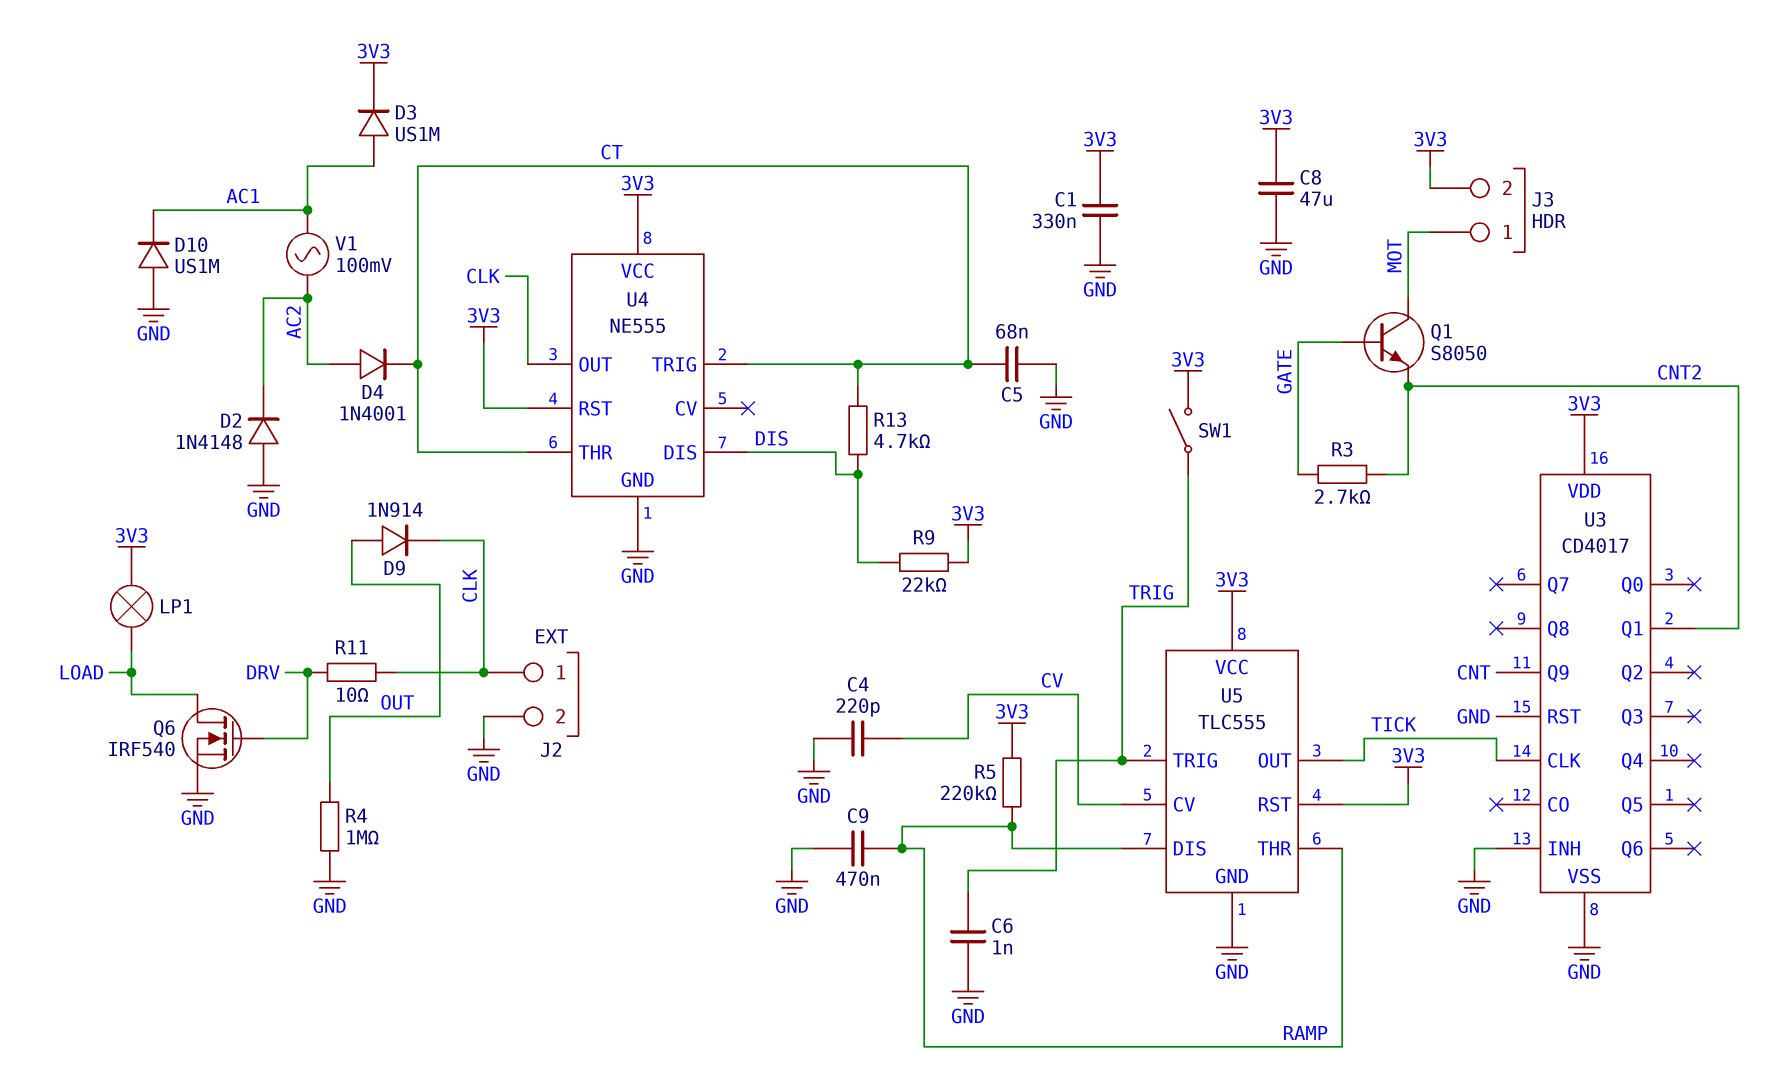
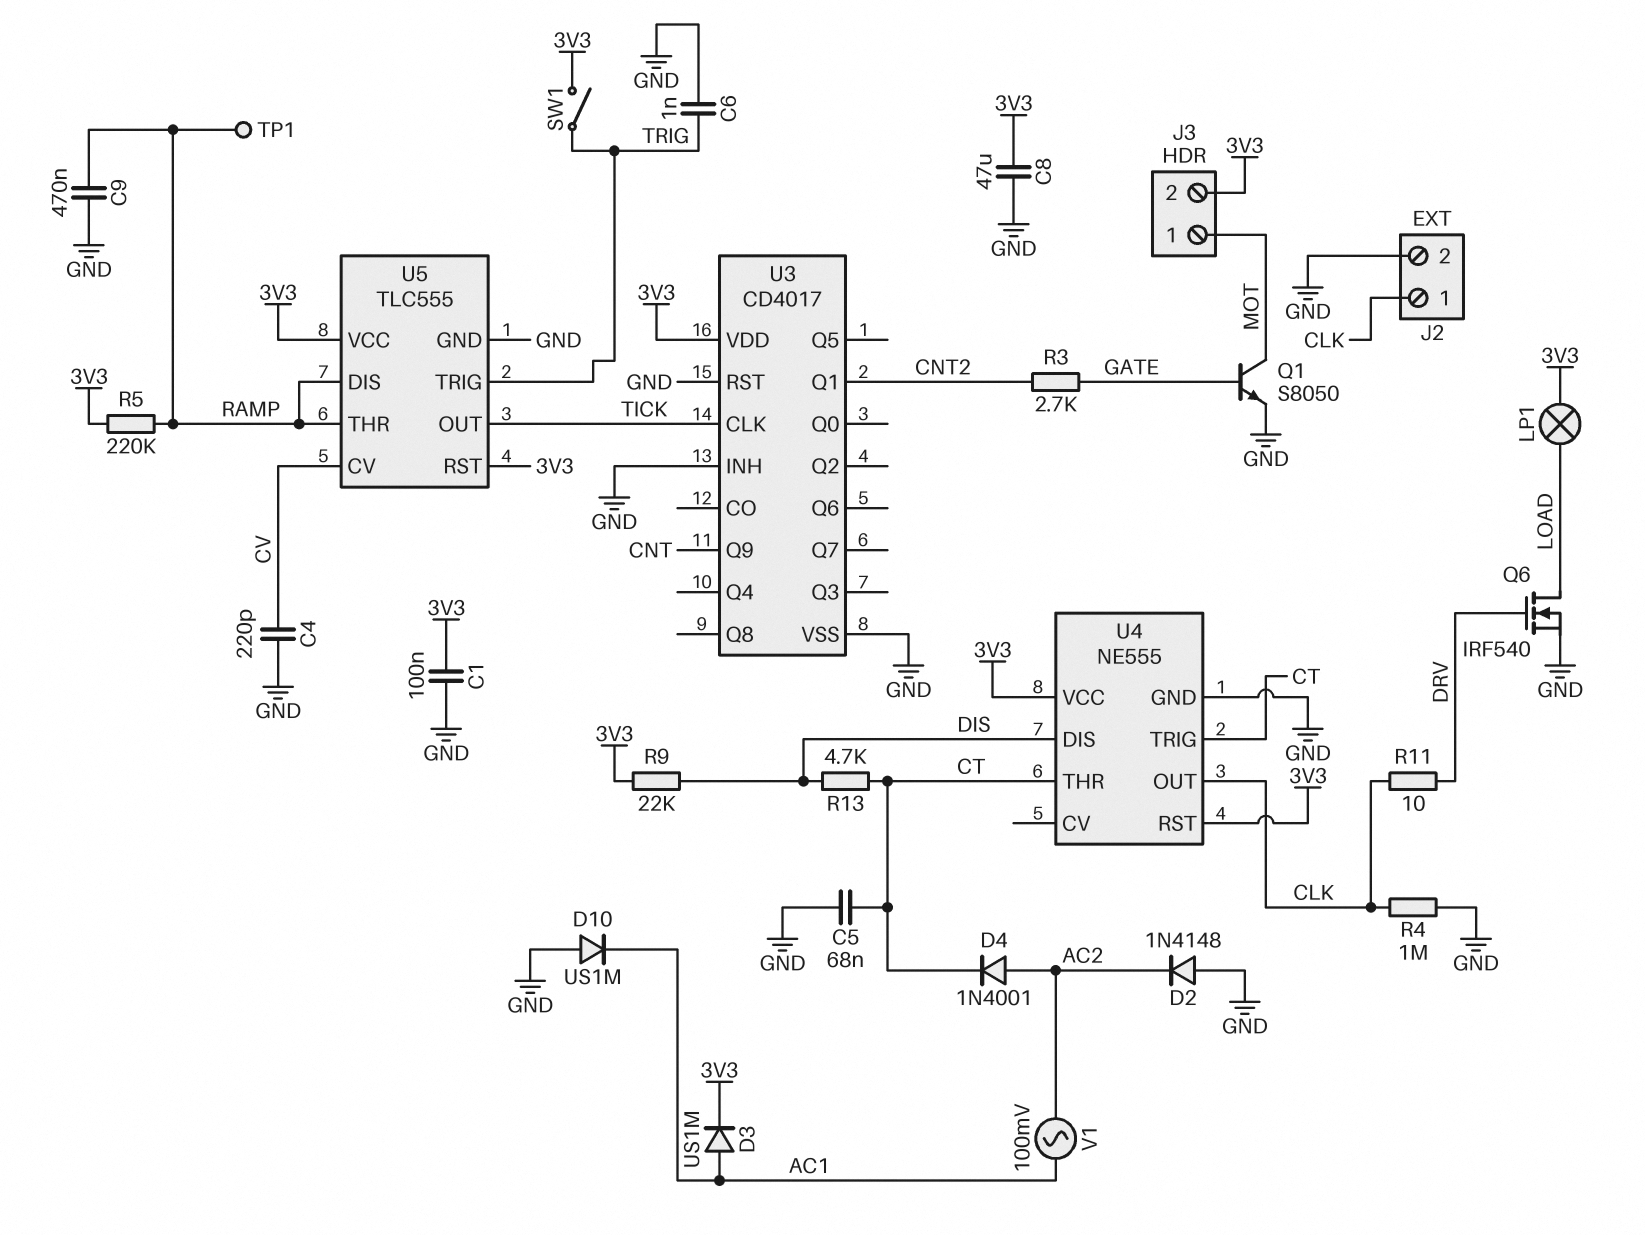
C1: 330nF (3V3, GND) -> 100nF (3V3, GND)
D9: diode 1N914 (A OUT, K CLK) -> none
Q1: NPN S8050 (B GATE, C MOT, E CNT2) -> NPN S8050 (B GATE, C MOT, E GND)
R4: 1M (GND, OUT) -> 1M (CLK, GND)
TP1: none -> test point (RAMP)

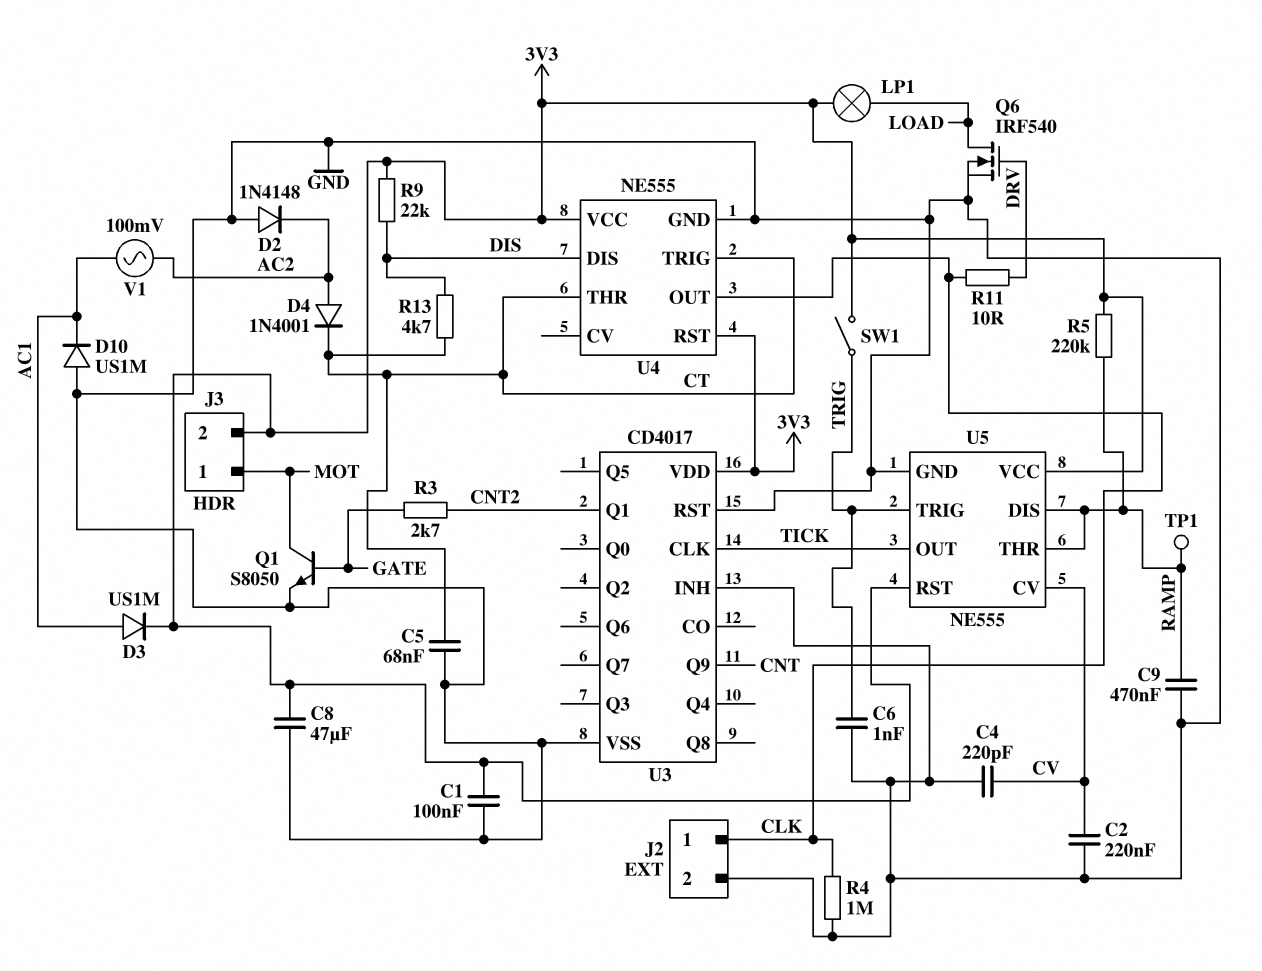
C2: none -> 220nF (CV, GND)
U5: TLC555 -> NE555

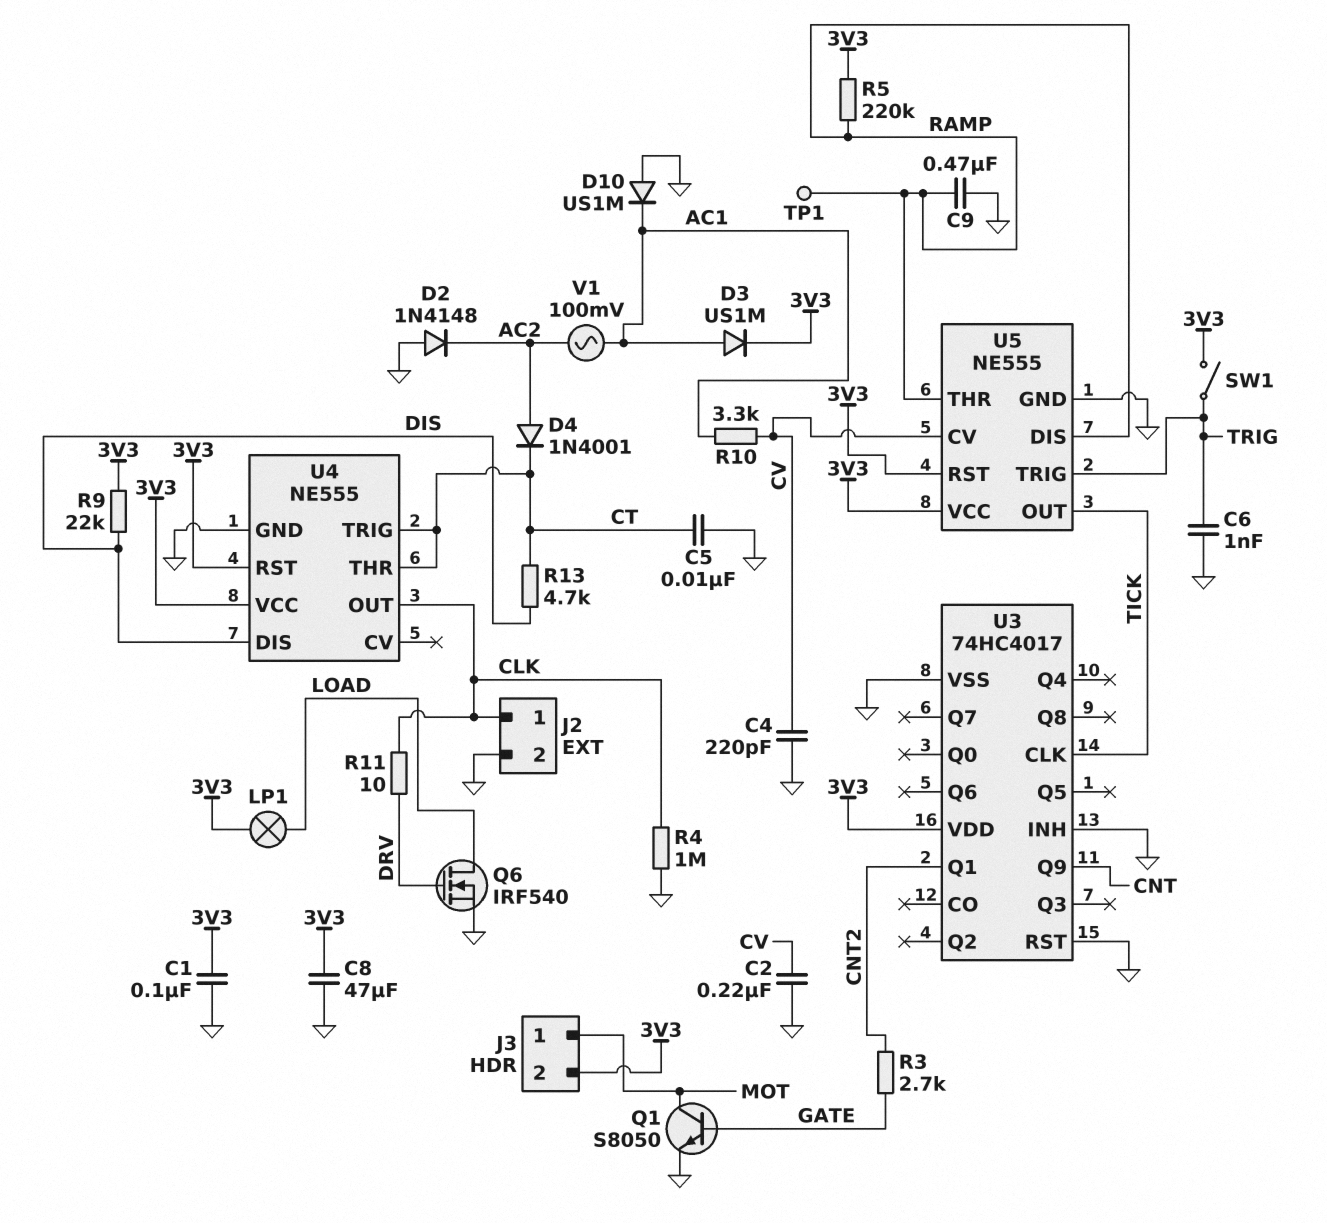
C5: 68nF (CT, GND) -> 10nF (CT, GND)
R10: none -> 3.3k (AC1, CV)
U3: CD4017 -> 74HC4017

